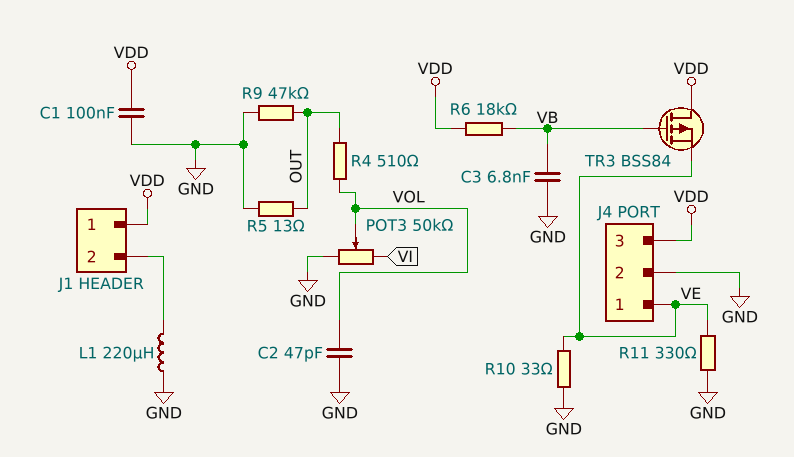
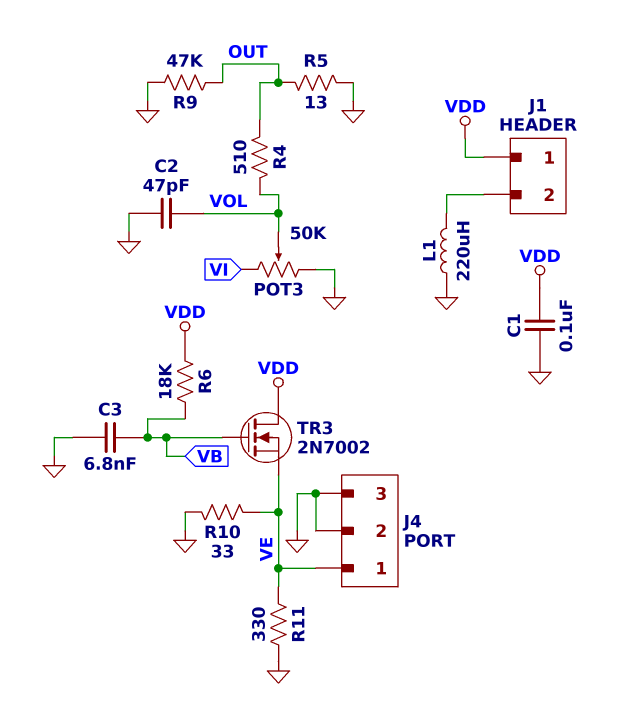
J4 pin 3: VDD -> GND
TR3: PMOS BSS84 (G VB, D VDD, S VE) -> NMOS 2N7002 (G VB, D VDD, S VE)

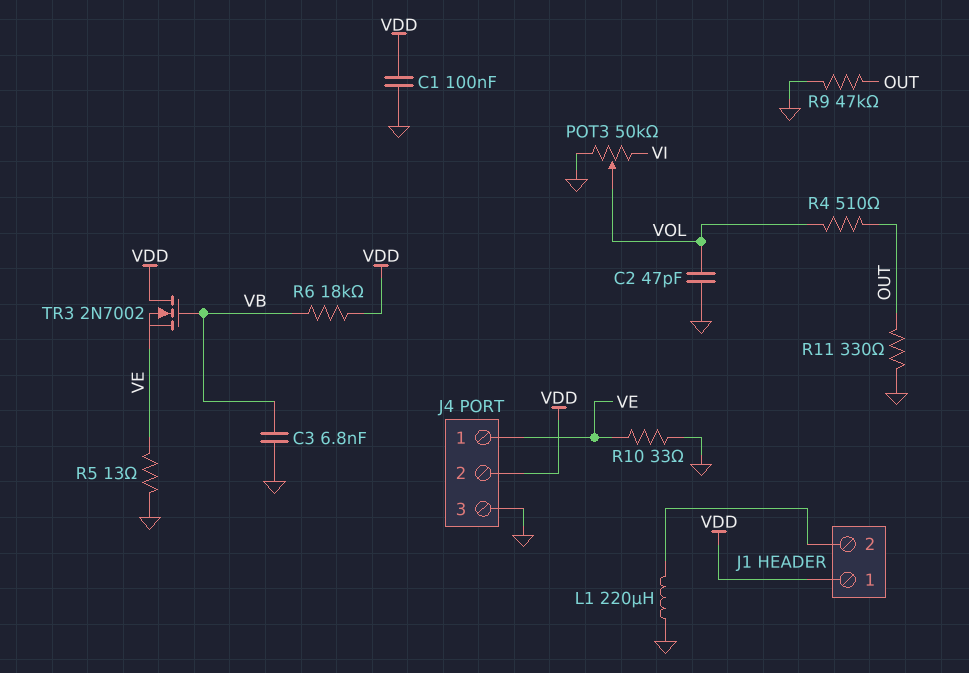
J4 pin 2: GND -> VDD
R5: 13 (GND, OUT) -> 13 (GND, VE)
R11: 330 (GND, VE) -> 330 (GND, OUT)

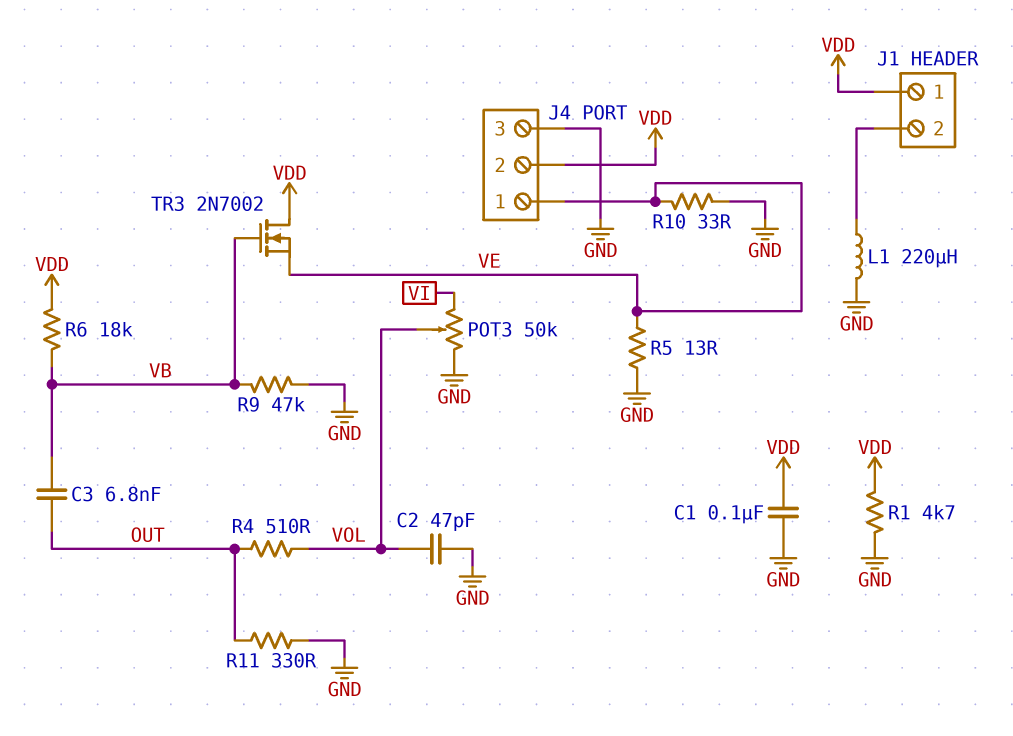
C3: 6.8nF (GND, VB) -> 6.8nF (OUT, VB)
R1: none -> 4.7k (GND, VDD)
R9: 47k (GND, OUT) -> 47k (GND, VB)

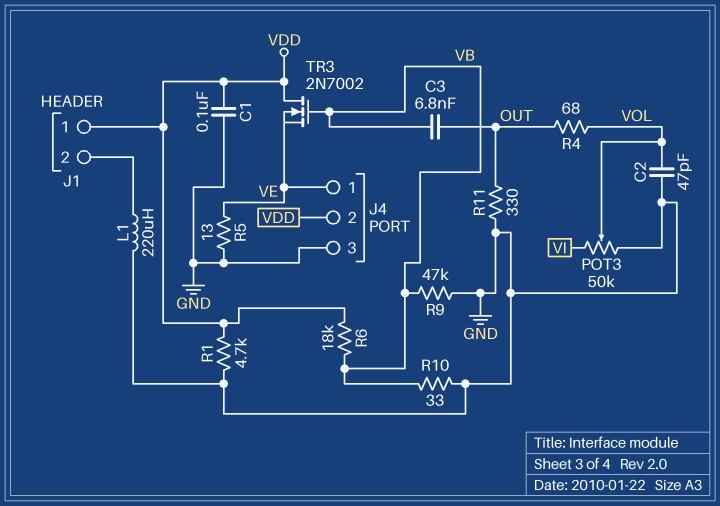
R4: 510 (OUT, VOL) -> 68 (OUT, VOL)
R10: 33 (GND, VE) -> 33 (GND, VB)

